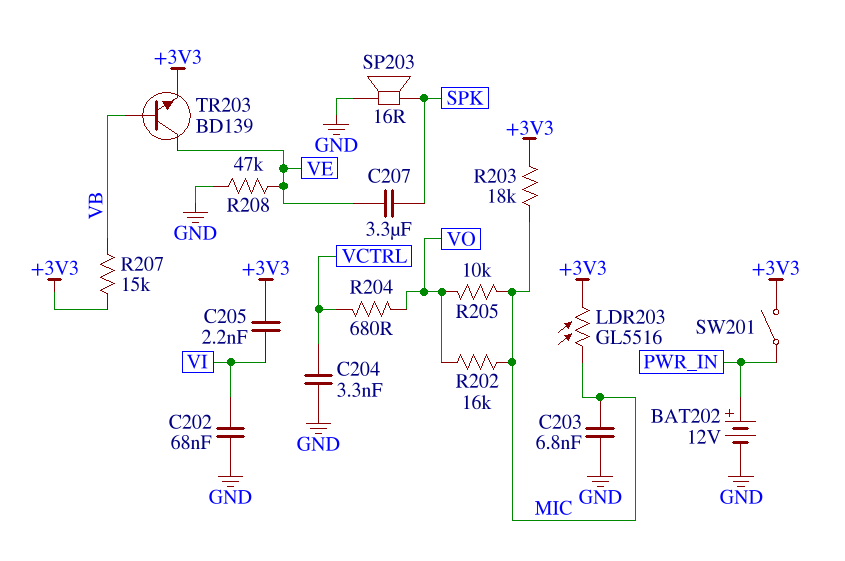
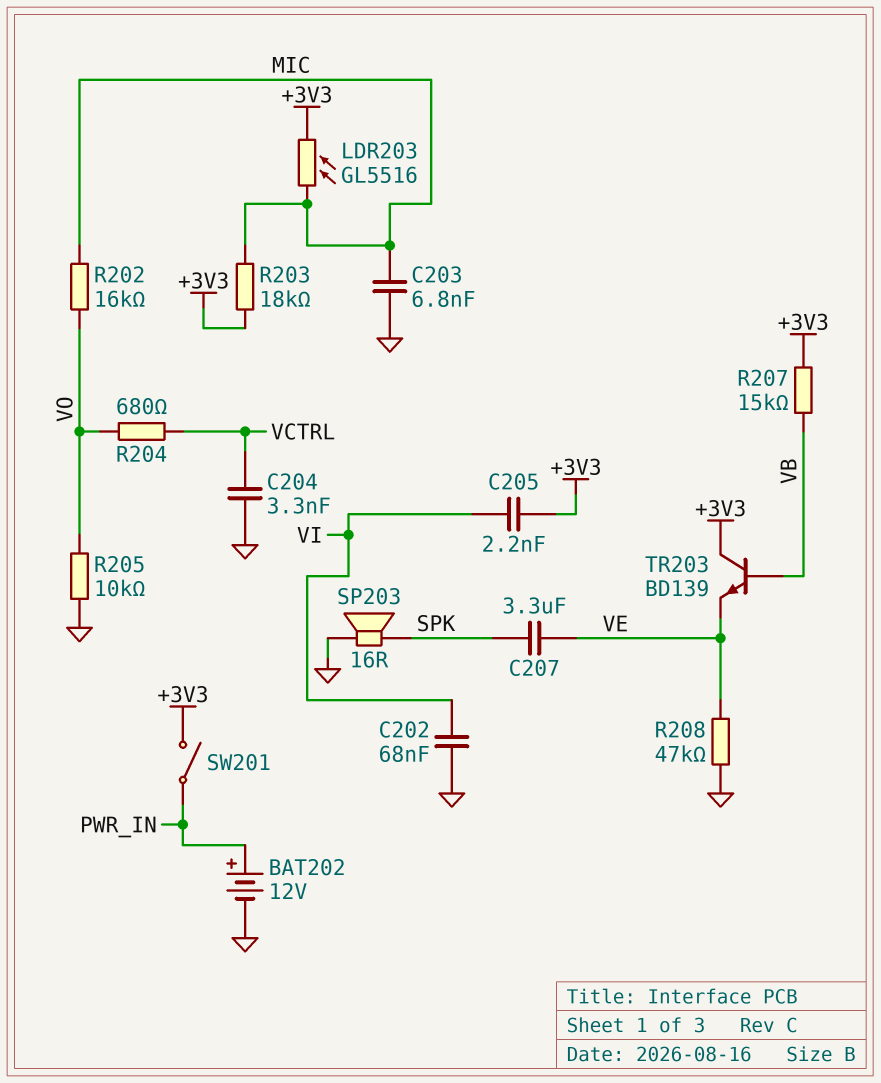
R205: 10k (MIC, VO) -> 10k (GND, VO)
TR203: NPN BD139 (B VB, C VE, E +3V3) -> NPN BD139 (B VB, C +3V3, E VE)

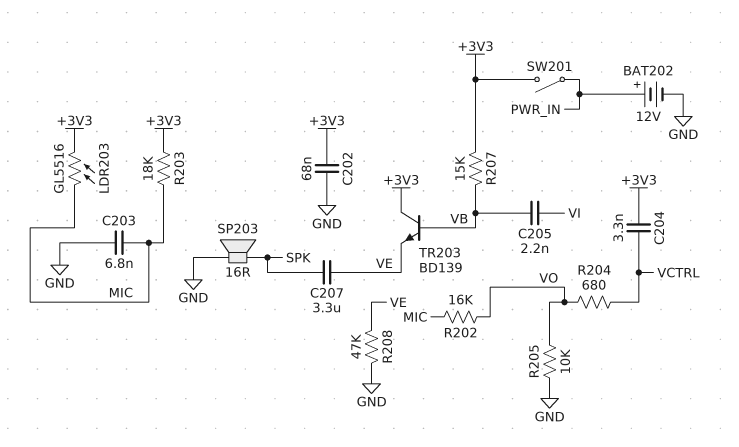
C202: 68nF (GND, VI) -> 68nF (+3V3, GND)
C204: 3.3nF (GND, VCTRL) -> 3.3nF (+3V3, VCTRL)
C205: 2.2nF (+3V3, VI) -> 2.2nF (VB, VI)

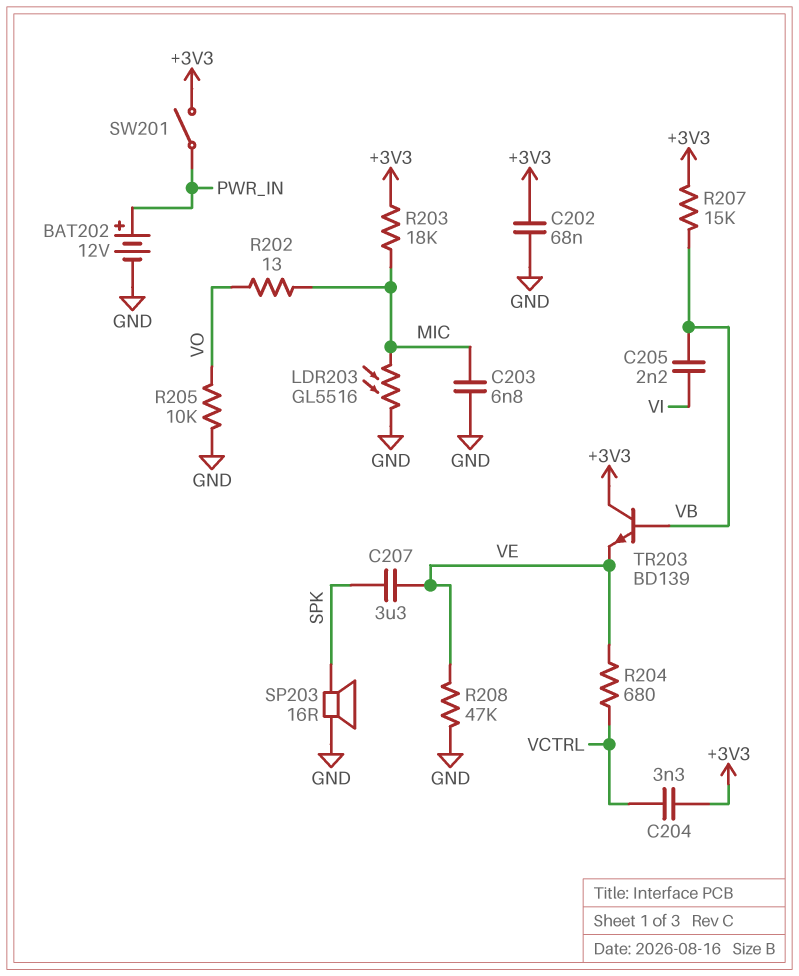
LDR203: GL5516 (+3V3, MIC) -> GL5516 (GND, MIC)
R202: 16k (MIC, VO) -> 13 (MIC, VO)
R204: 680 (VCTRL, VO) -> 680 (VCTRL, VE)

